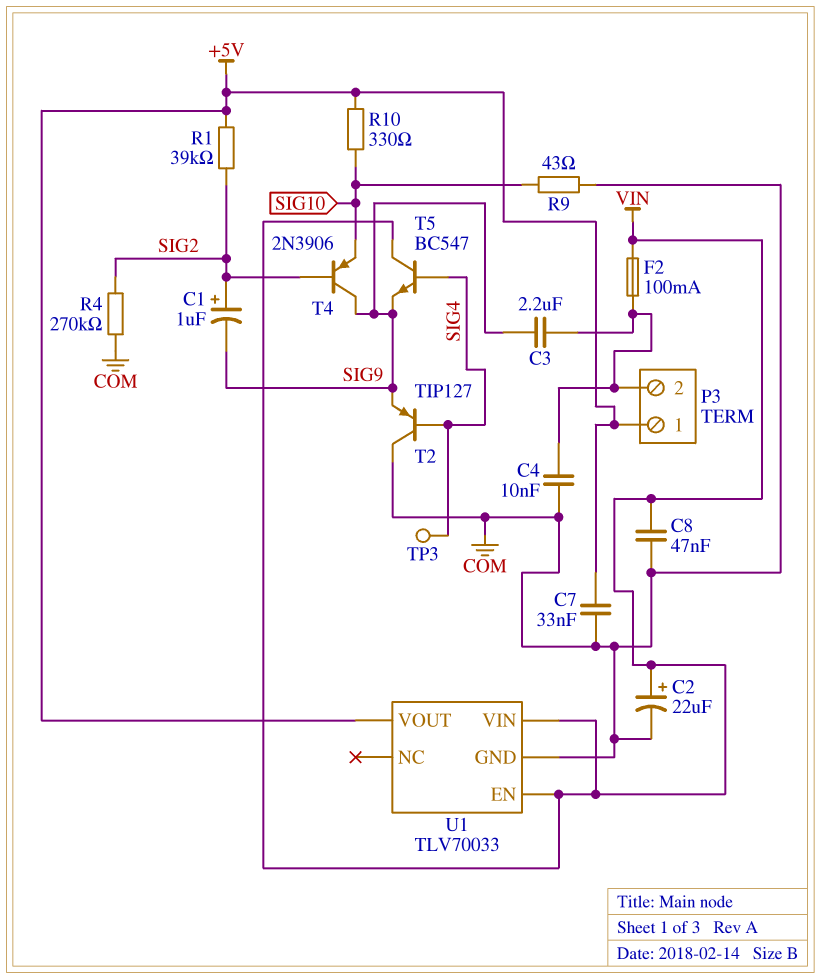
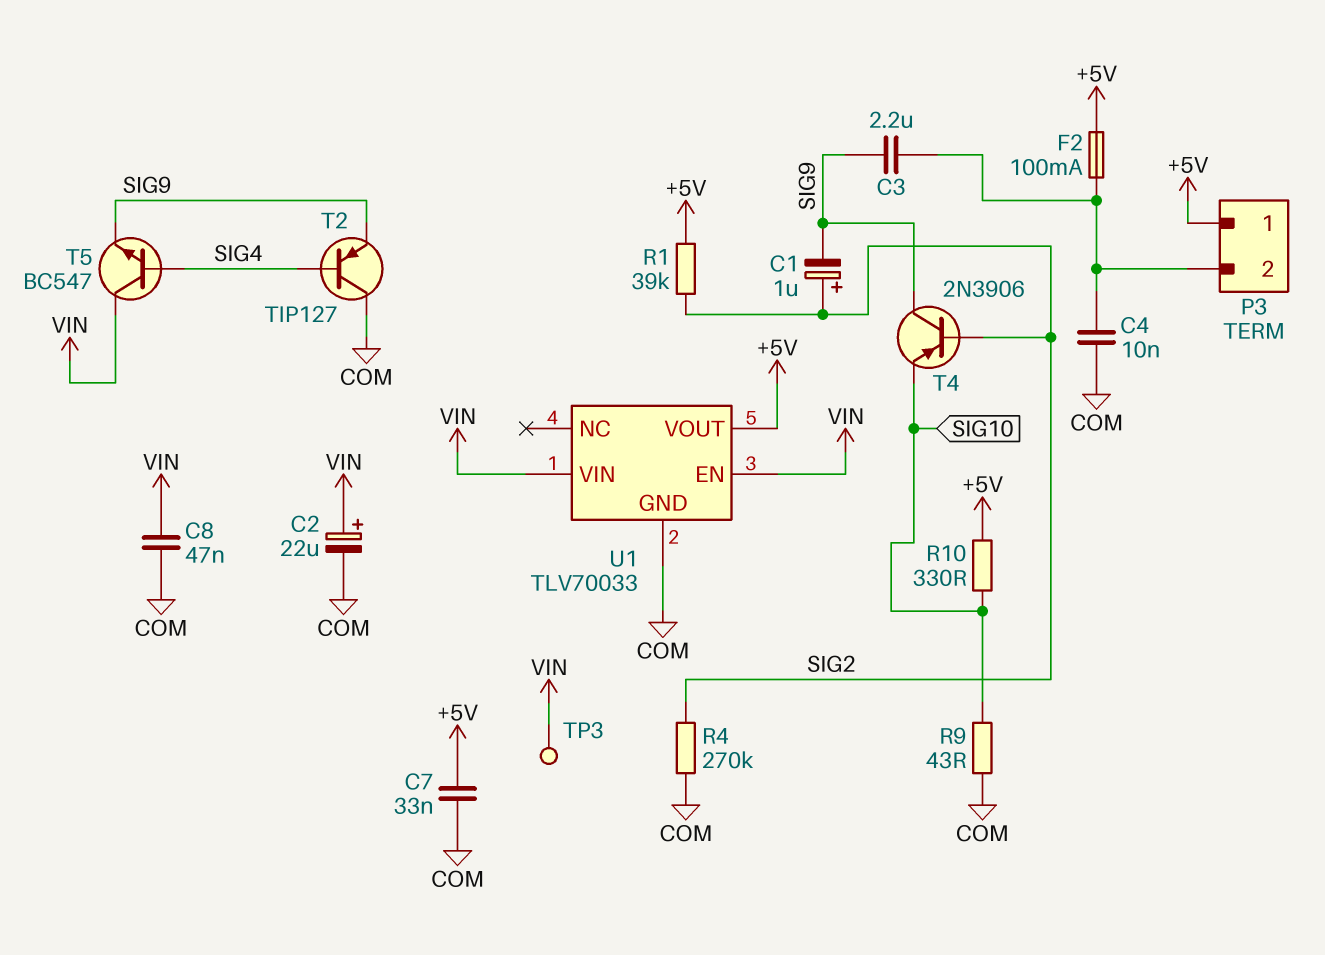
F2: 100mA (P3/2, VIN) -> 100mA (+5V, P3/2)
TP3: test point (SIG4) -> test point (VIN)

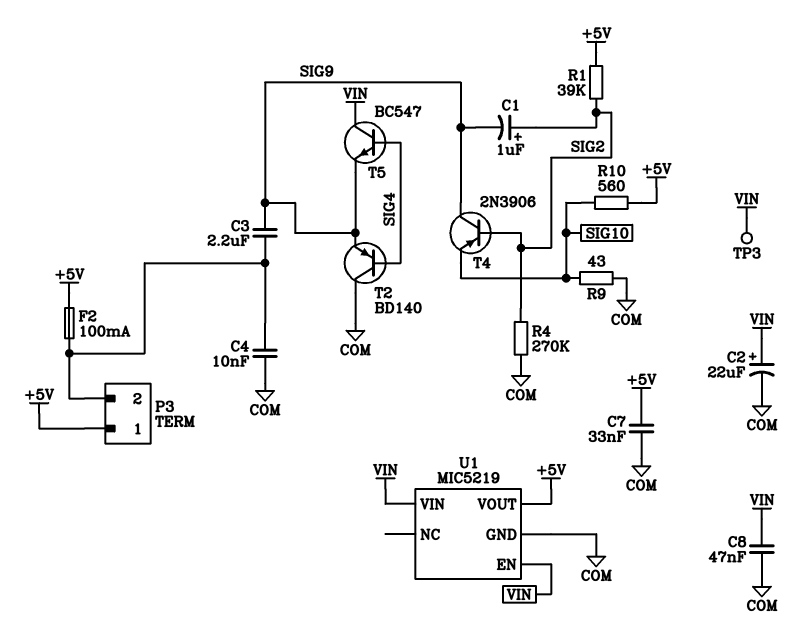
R10: 330 (+5V, SIG10) -> 560 (+5V, SIG10)
T2: PNP TIP127 (B SIG4, C COM, E SIG9) -> PNP BD140 (B SIG4, C COM, E SIG9)
U1: TLV70033 -> MIC5219

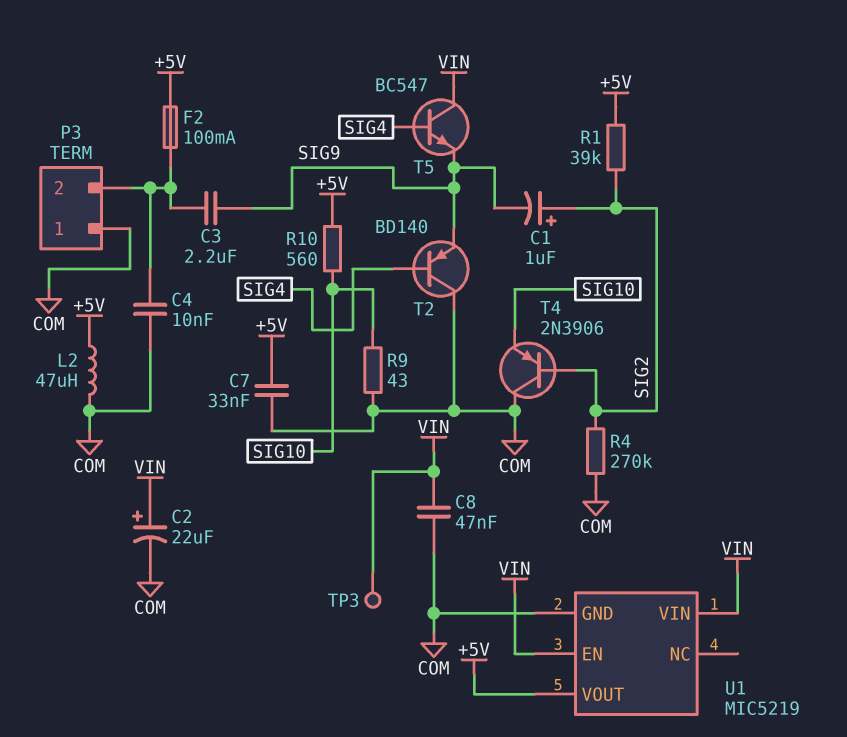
L2: none -> 47uH (+5V, COM)
P3 pin 1: +5V -> COM
T4: PNP 2N3906 (B SIG2, C SIG9, E SIG10) -> PNP 2N3906 (B SIG2, C COM, E SIG10)

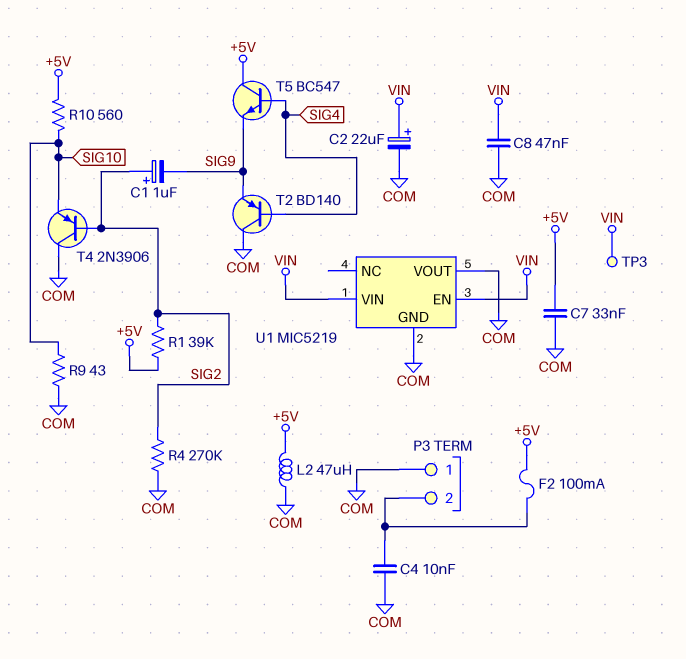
C3: 2.2uF (P3/2, SIG9) -> none
T5: NPN BC547 (B SIG4, C VIN, E SIG9) -> NPN BC547 (B SIG4, C +5V, E SIG9)
U1 pin VOUT: +5V -> COM

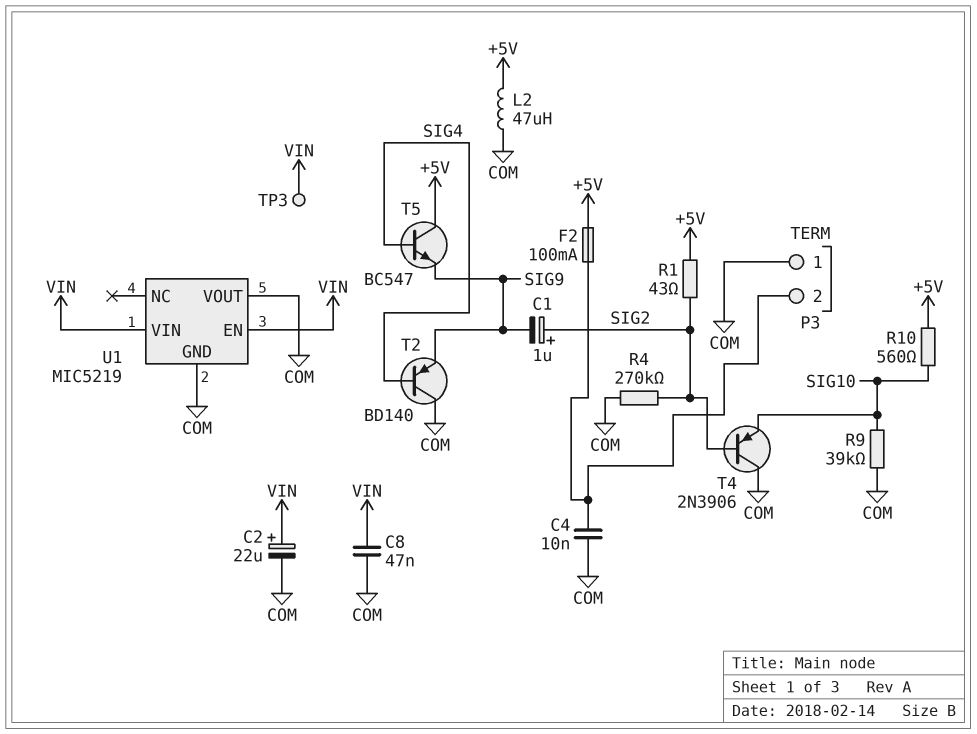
C7: 33nF (+5V, COM) -> none
R1: 39k (+5V, SIG2) -> 43 (+5V, SIG2)
R9: 43 (COM, SIG10) -> 39k (COM, SIG10)

